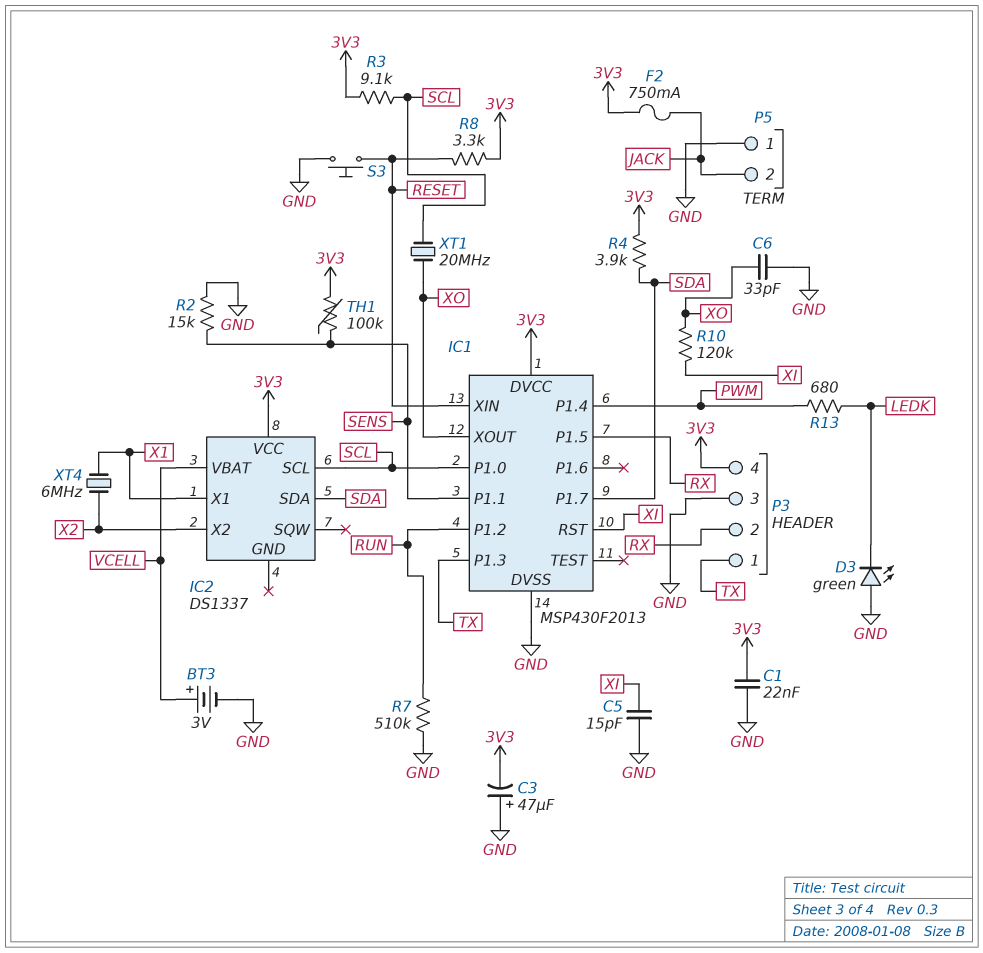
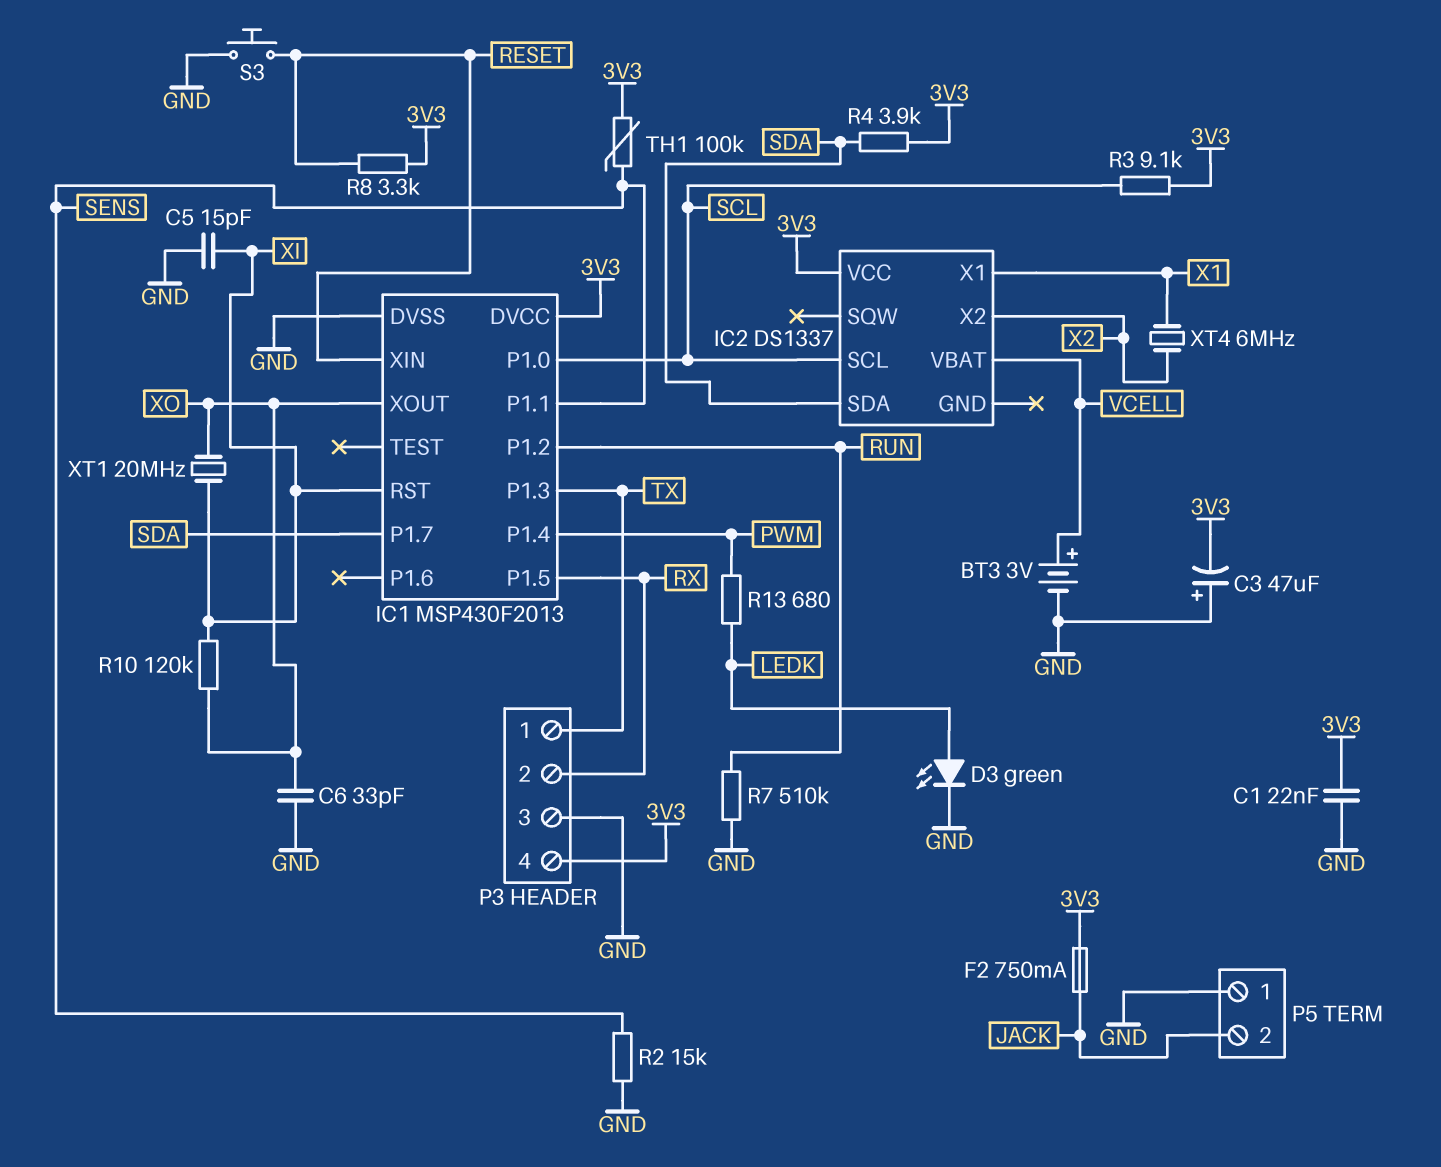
D3: LED green (A GND, K LEDK) -> LED green (A LEDK, K GND)
XT1: 20MHz (SCL, XO) -> 20MHz (XI, XO)

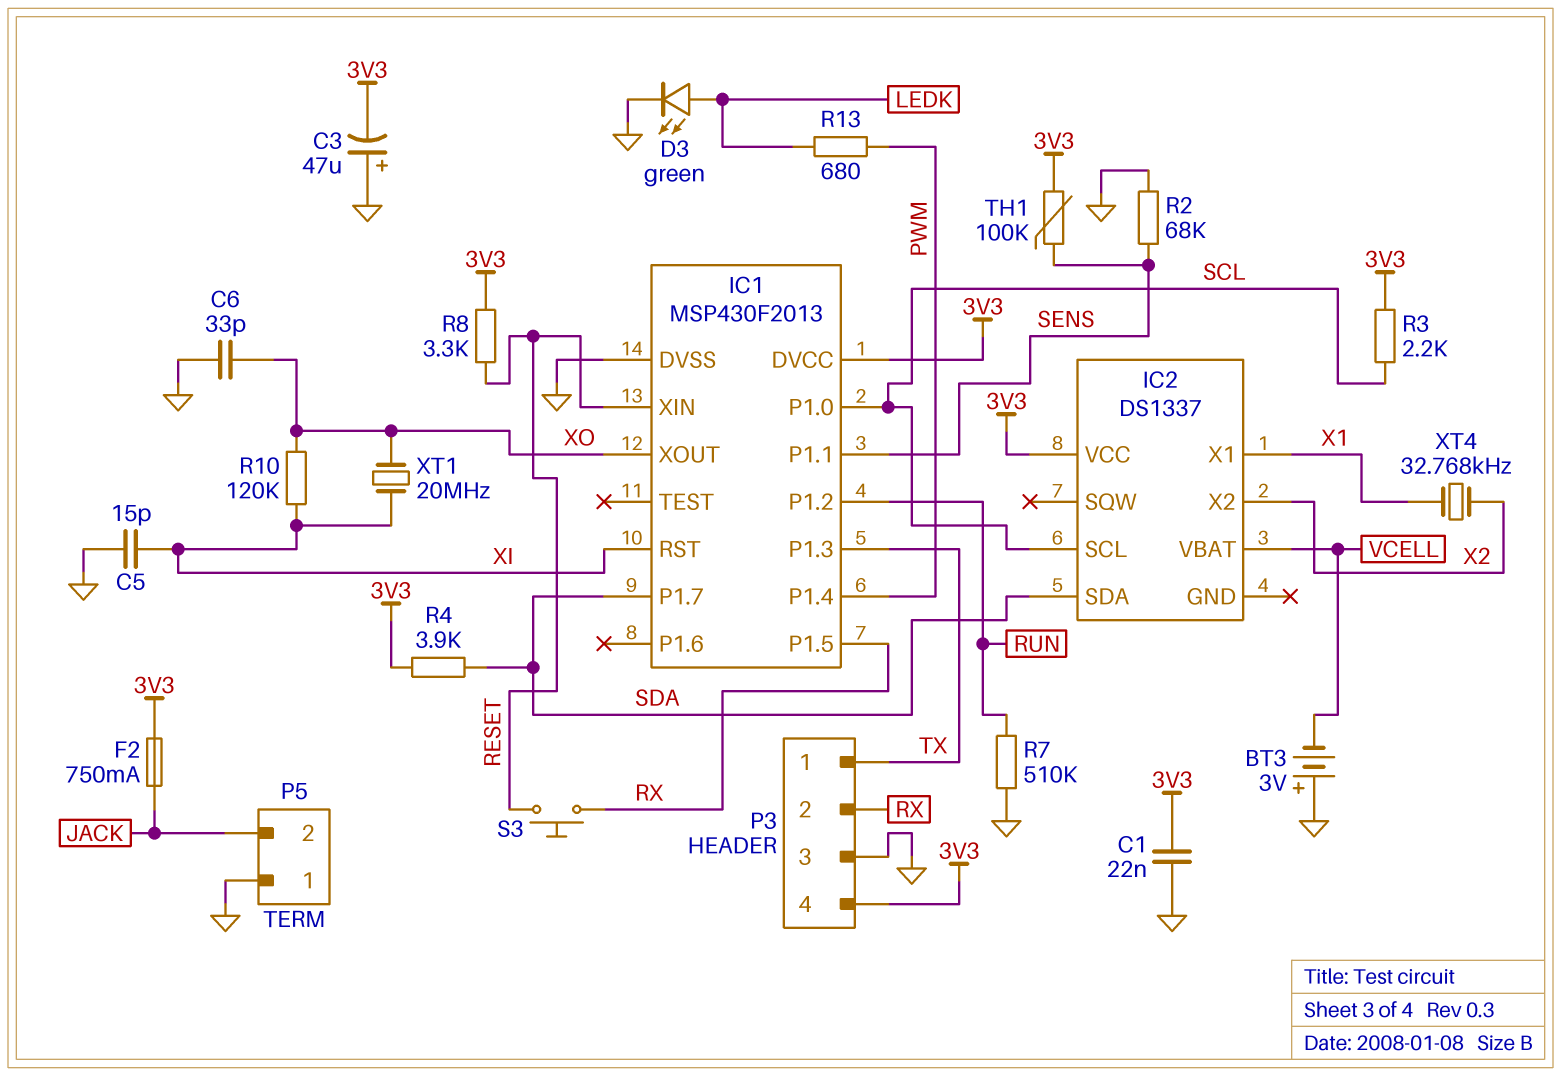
BT3: 3V (plus VCELL, minus GND) -> 3V (plus GND, minus VCELL)
R2: 15k (GND, SENS) -> 68k (GND, SENS)
R3: 9.1k (3V3, SCL) -> 2.2k (3V3, SCL)
S3: button (GND, RESET) -> button (RESET, RX)
XT4: 6MHz (X1, X2) -> 32.768kHz (X1, X2)

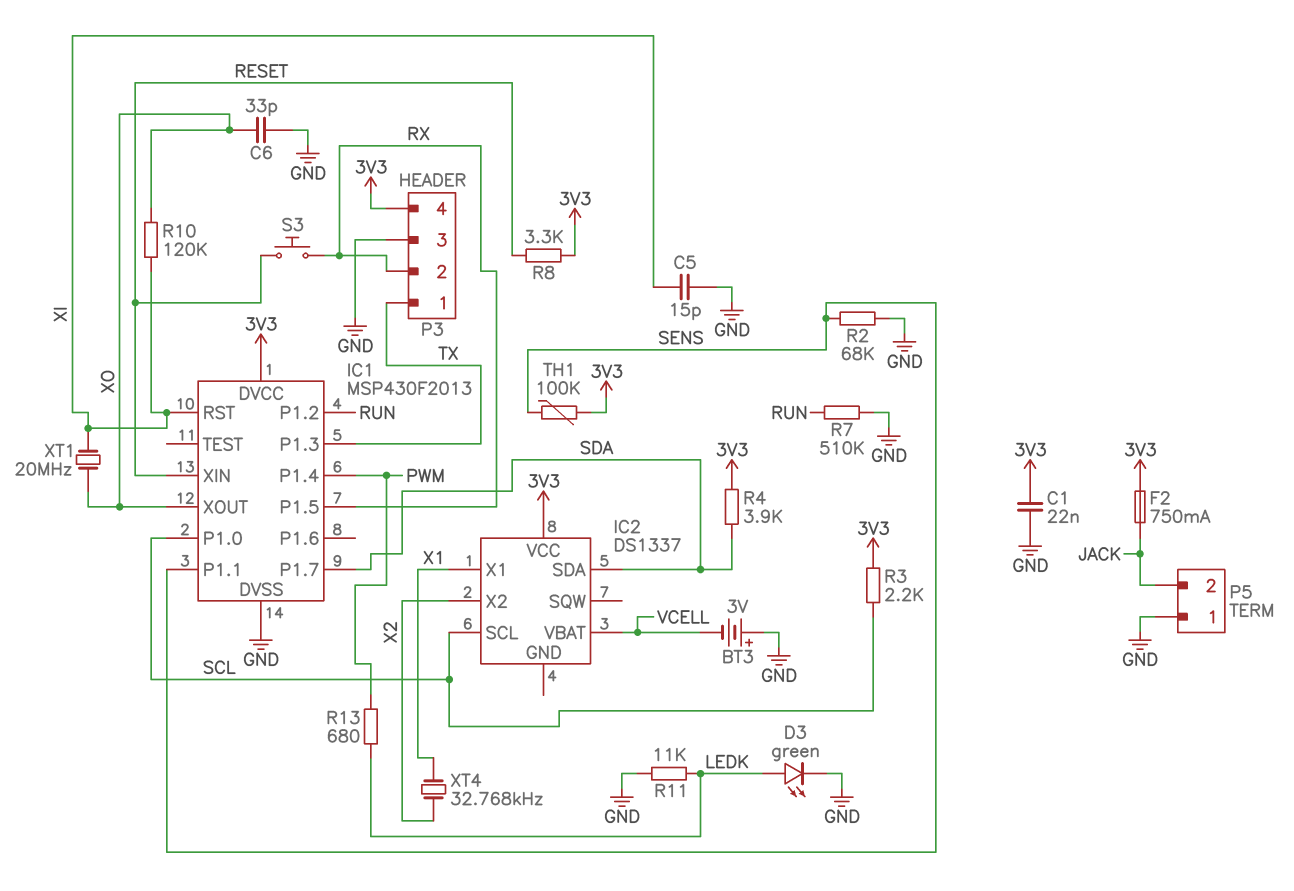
C3: 47uF (plus GND, minus 3V3) -> none
R11: none -> 11k (GND, LEDK)

